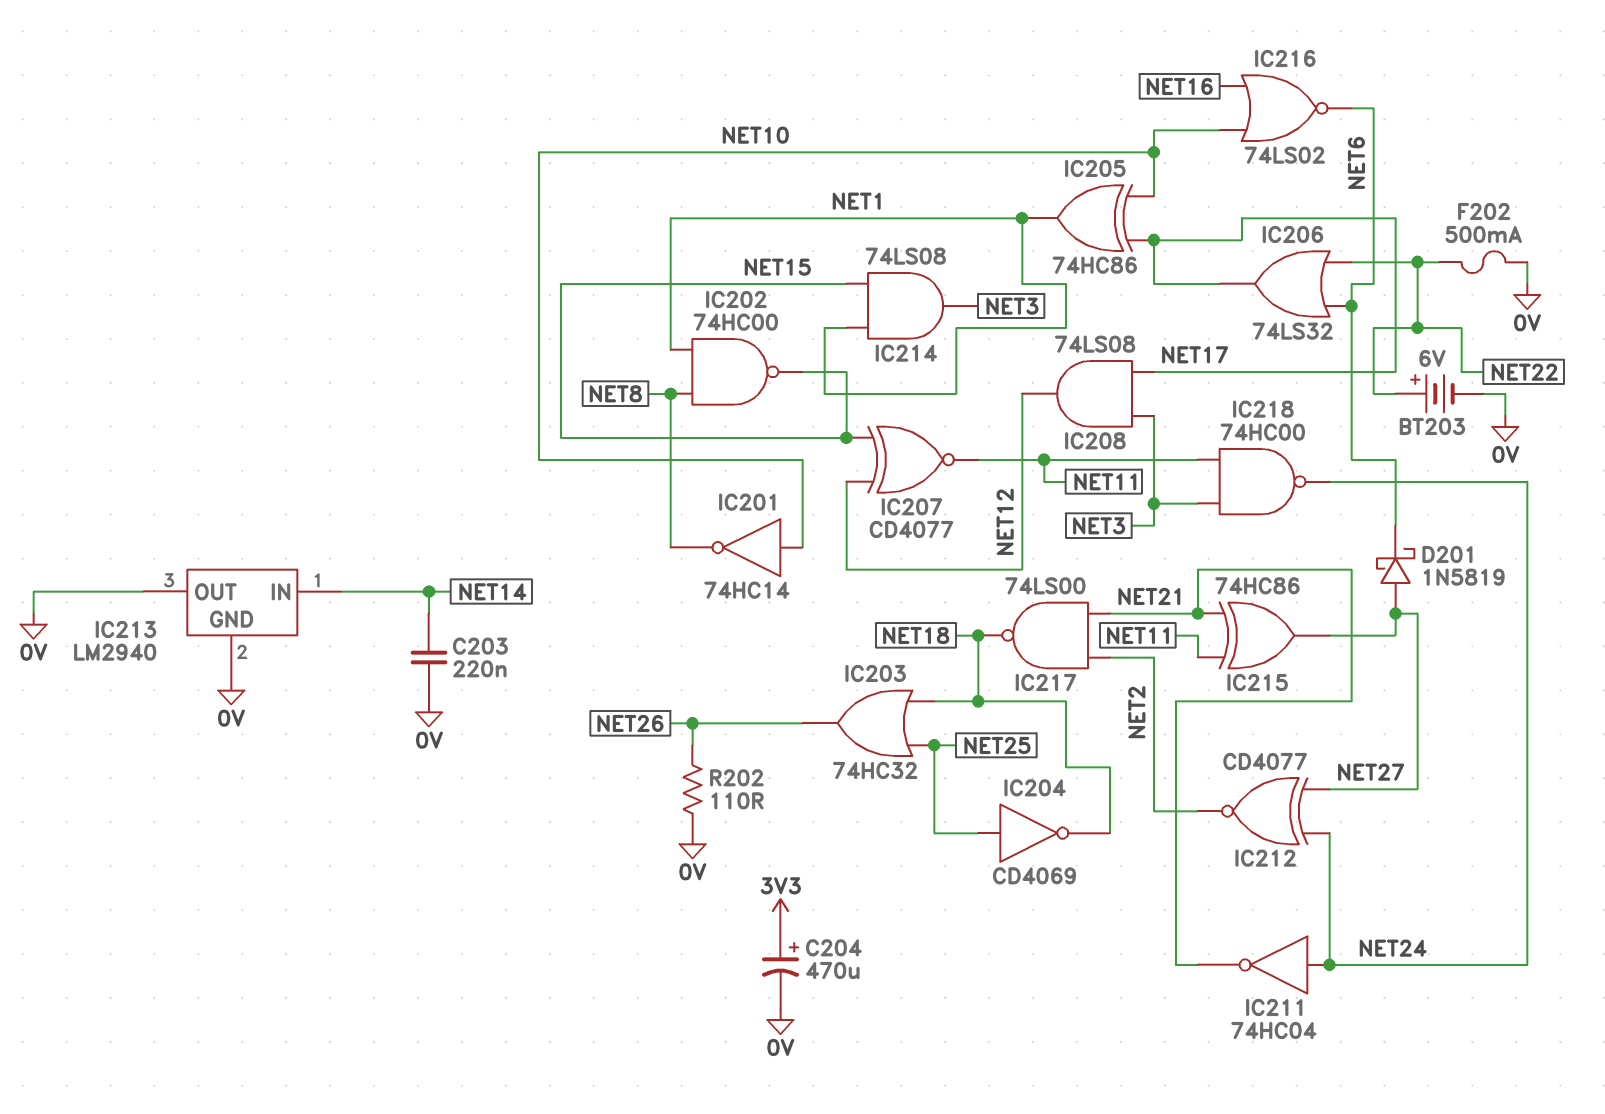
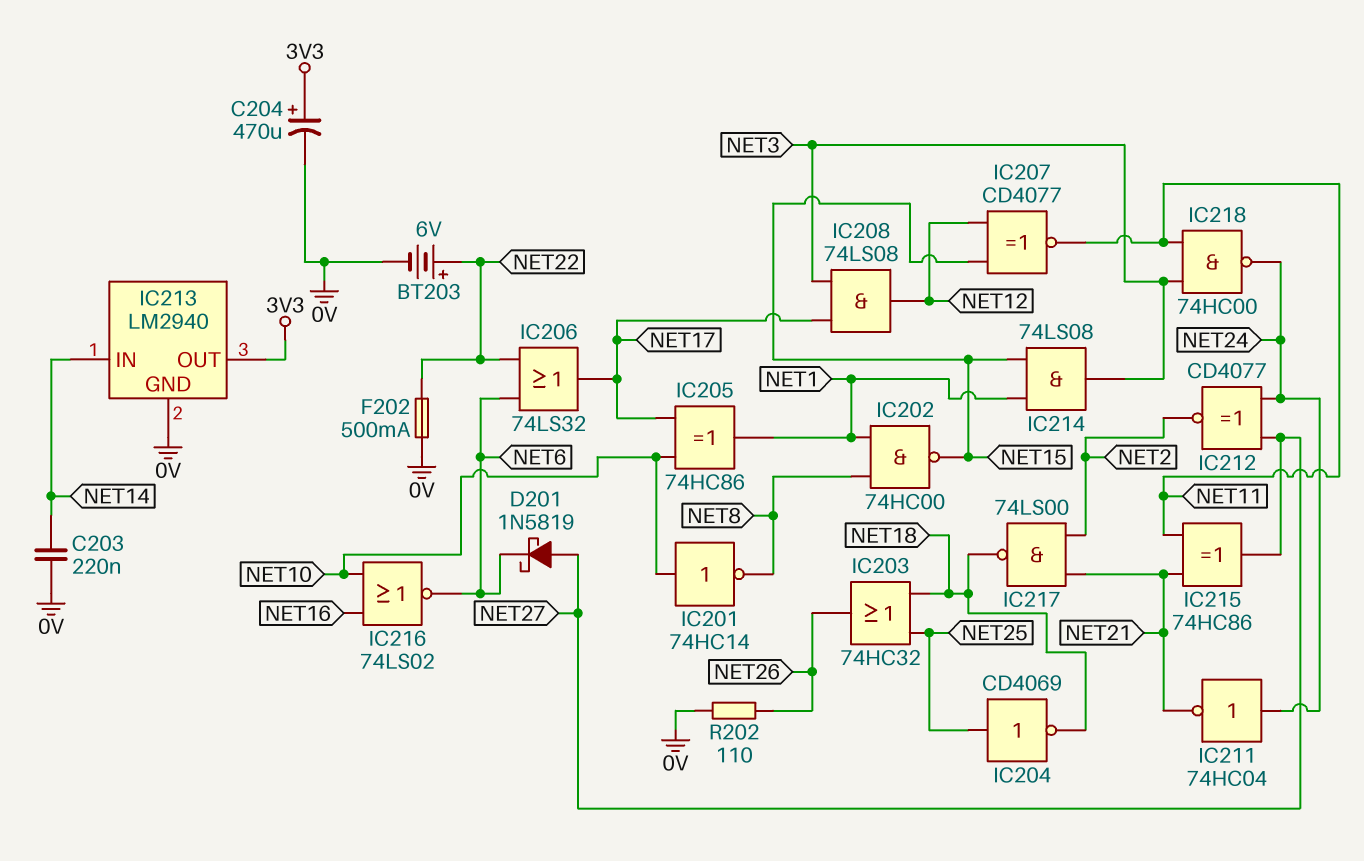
IC213 pin OUT: 0V -> 3V3

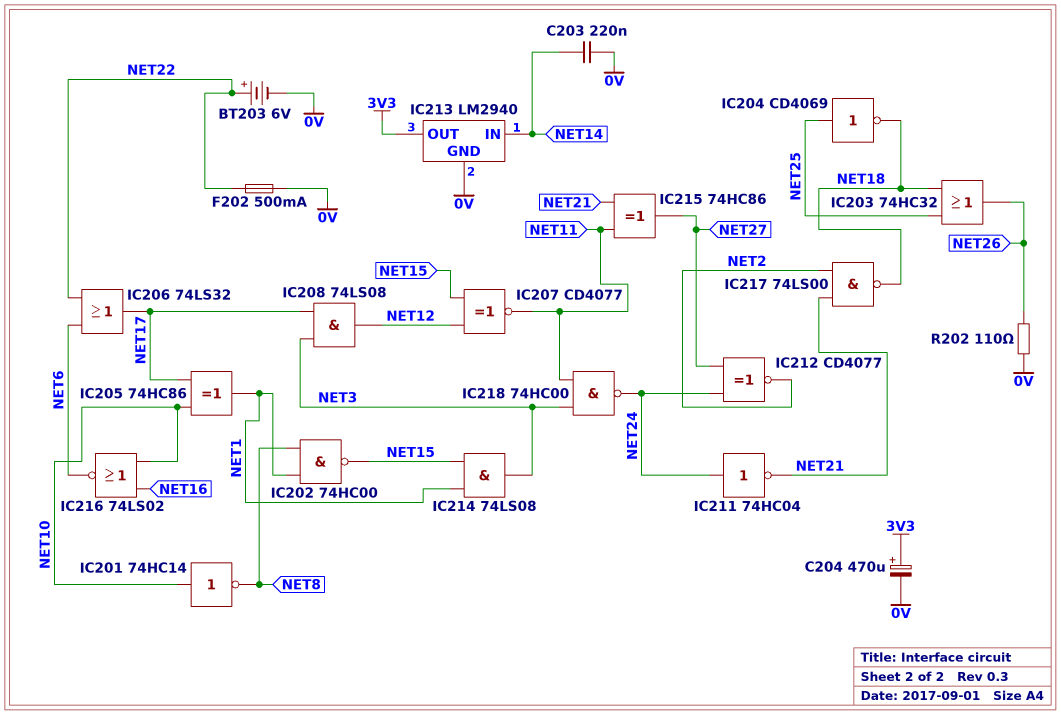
D201: schottky 1N5819 (A NET27, K NET6) -> none

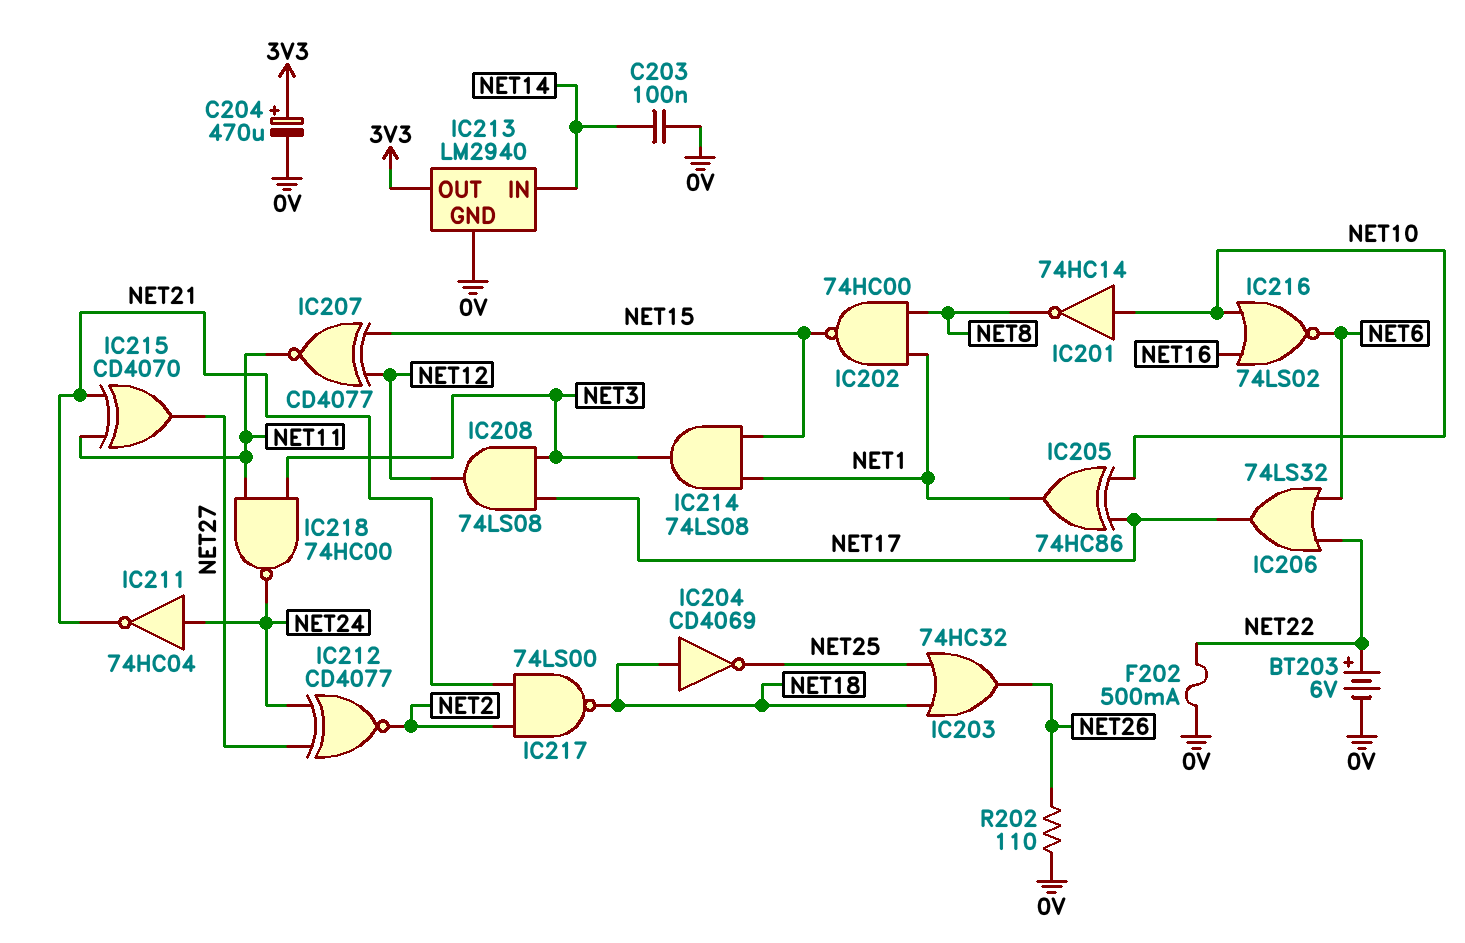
C203: 220nF (0V, NET14) -> 100nF (0V, NET14)
IC204: NOT CD4069 (in NET25, out NET18) -> NOT CD4069 (in NET18, out NET25)
IC215: XOR 74HC86 (in NET11, in NET21, out NET27) -> XOR CD4070 (in NET11, in NET21, out NET27)

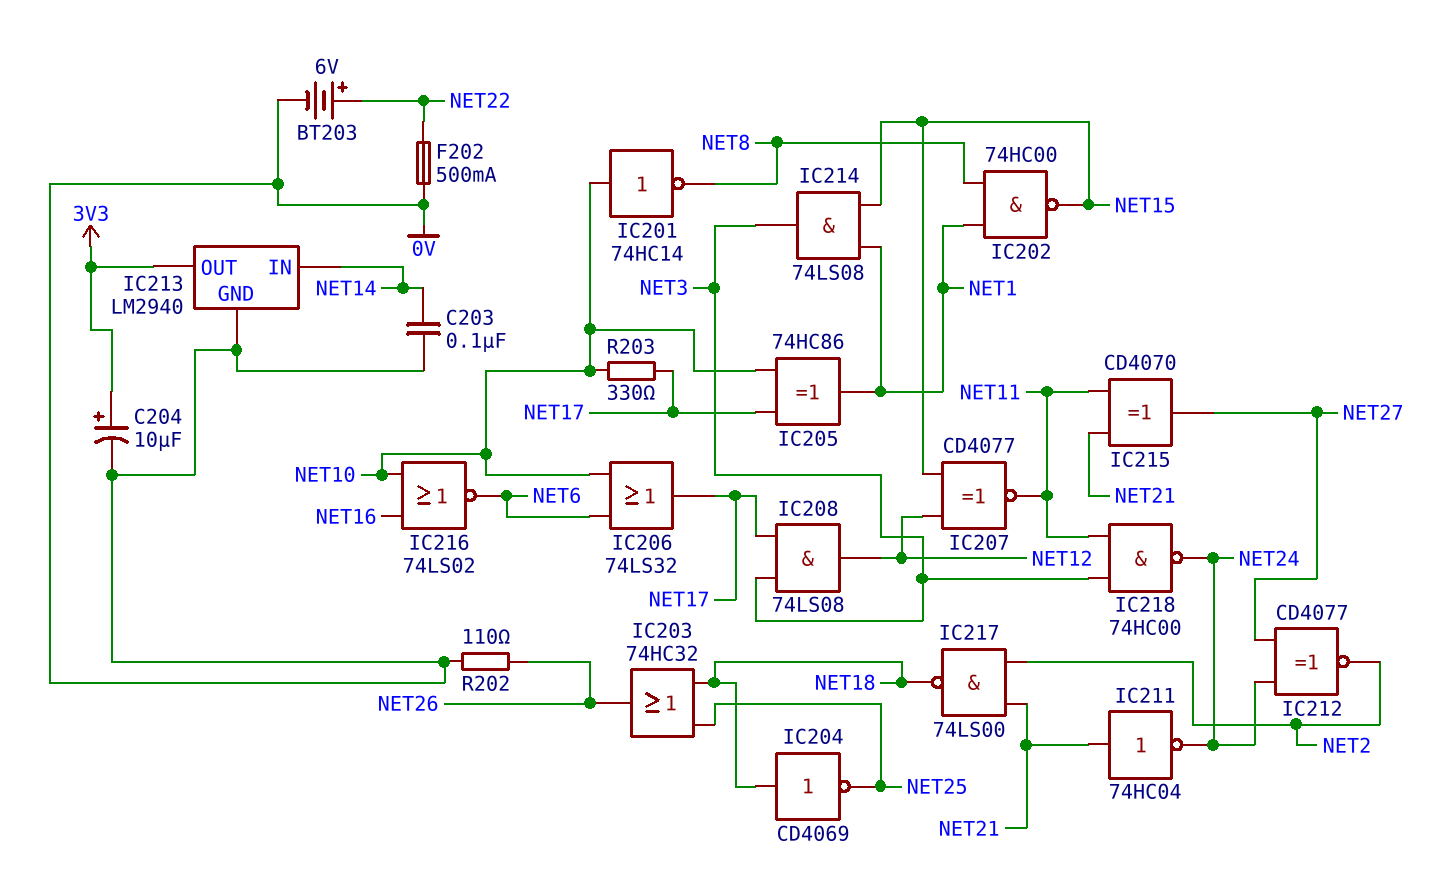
C204: 470uF (plus 3V3, minus 0V) -> 10uF (plus 3V3, minus 0V)
IC206: OR 74LS32 (in NET6, in NET22, out NET17) -> OR 74LS32 (in NET6, in NET10, out NET17)
IC211: NOT 74HC04 (in NET24, out NET21) -> NOT 74HC04 (in NET21, out NET24)
R203: none -> 330 (NET10, NET17)

